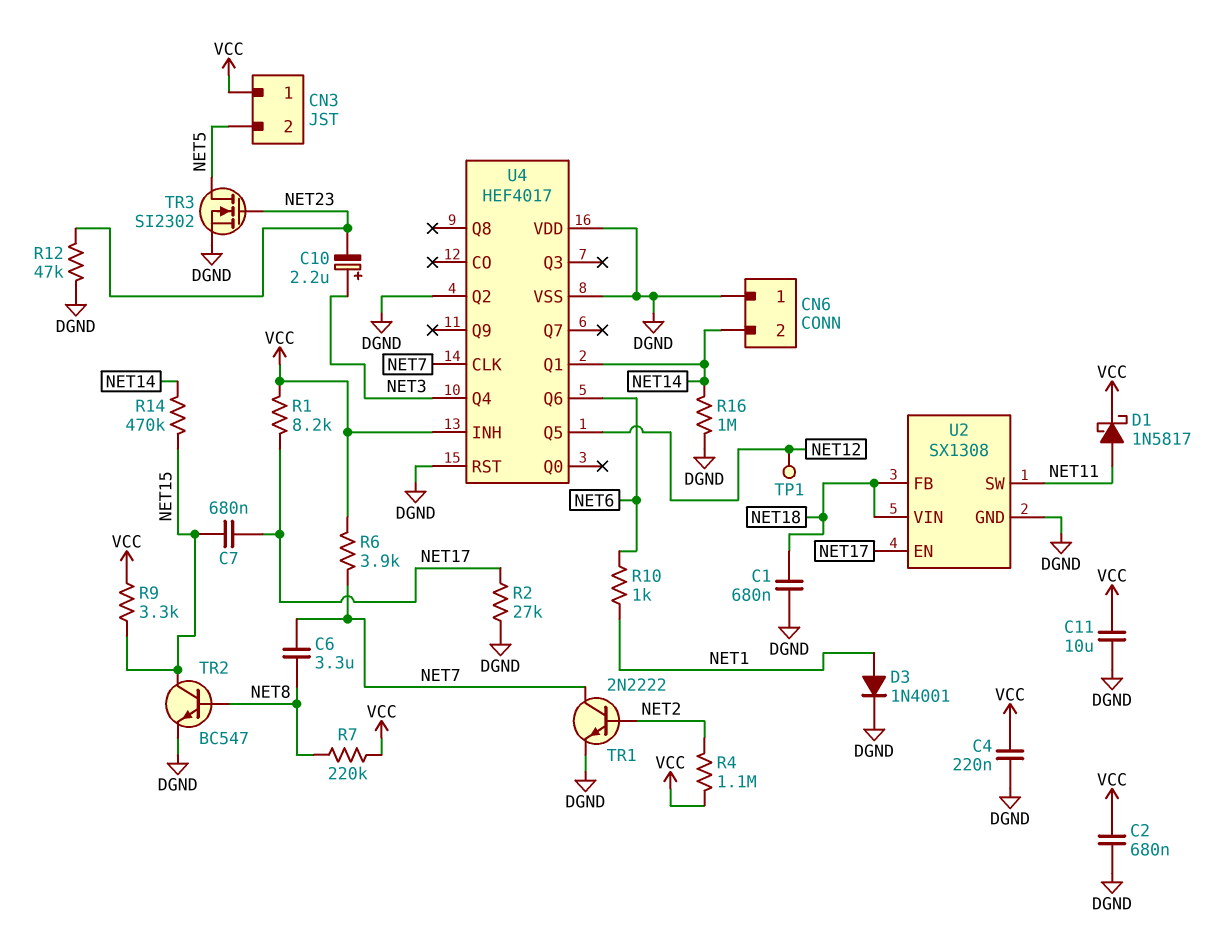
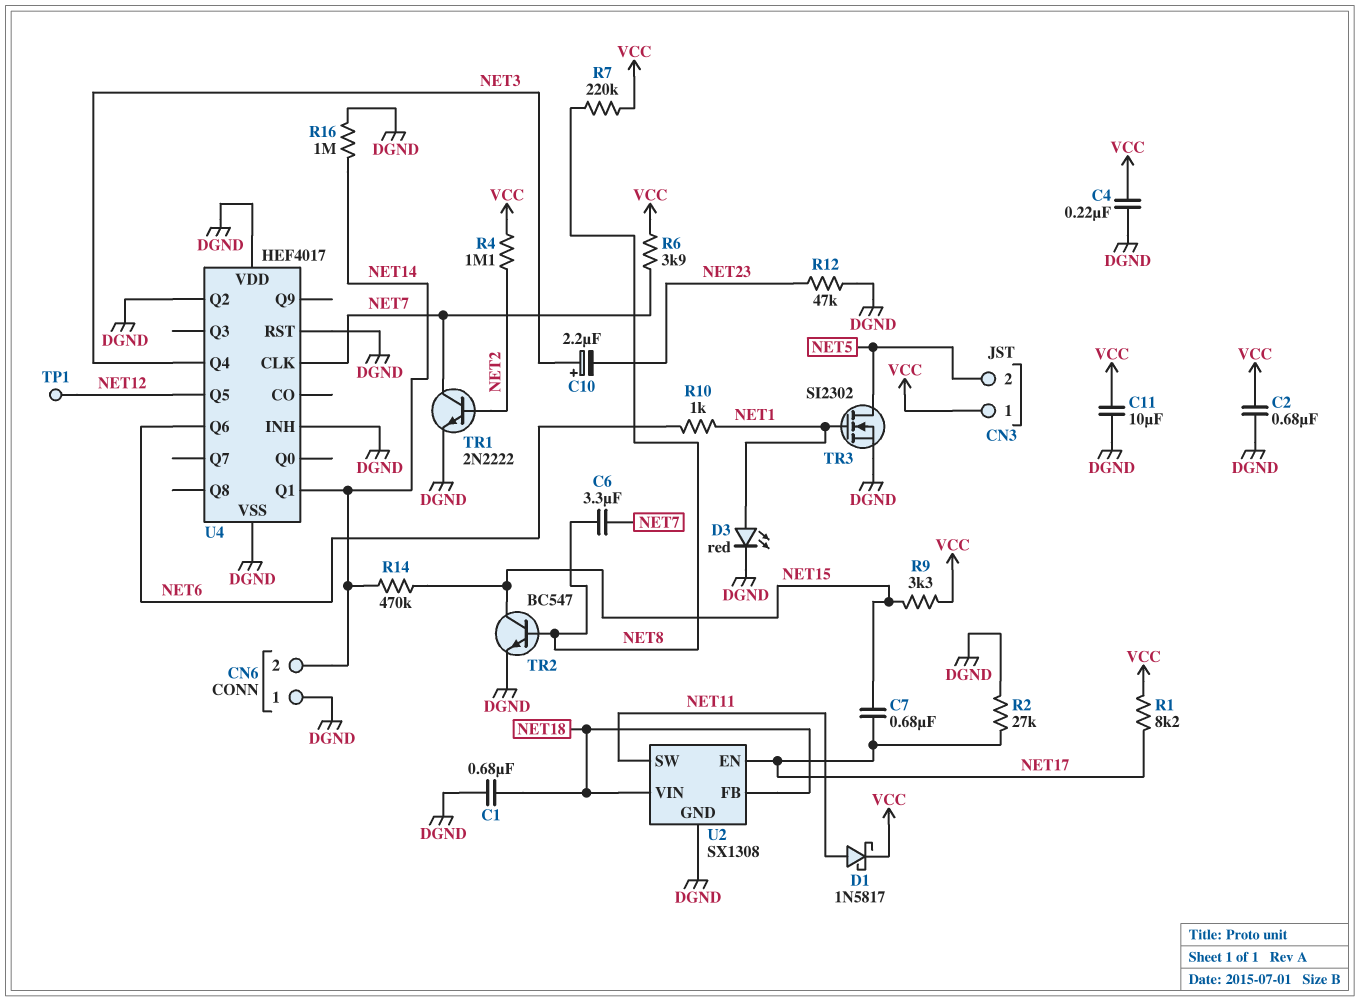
D3: diode 1N4001 (A NET1, K DGND) -> LED red (A NET1, K DGND)
TR3: NMOS SI2302 (G NET23, D NET5, S DGND) -> NMOS SI2302 (G NET1, D NET5, S DGND)
U4 pin INH: VCC -> DGND

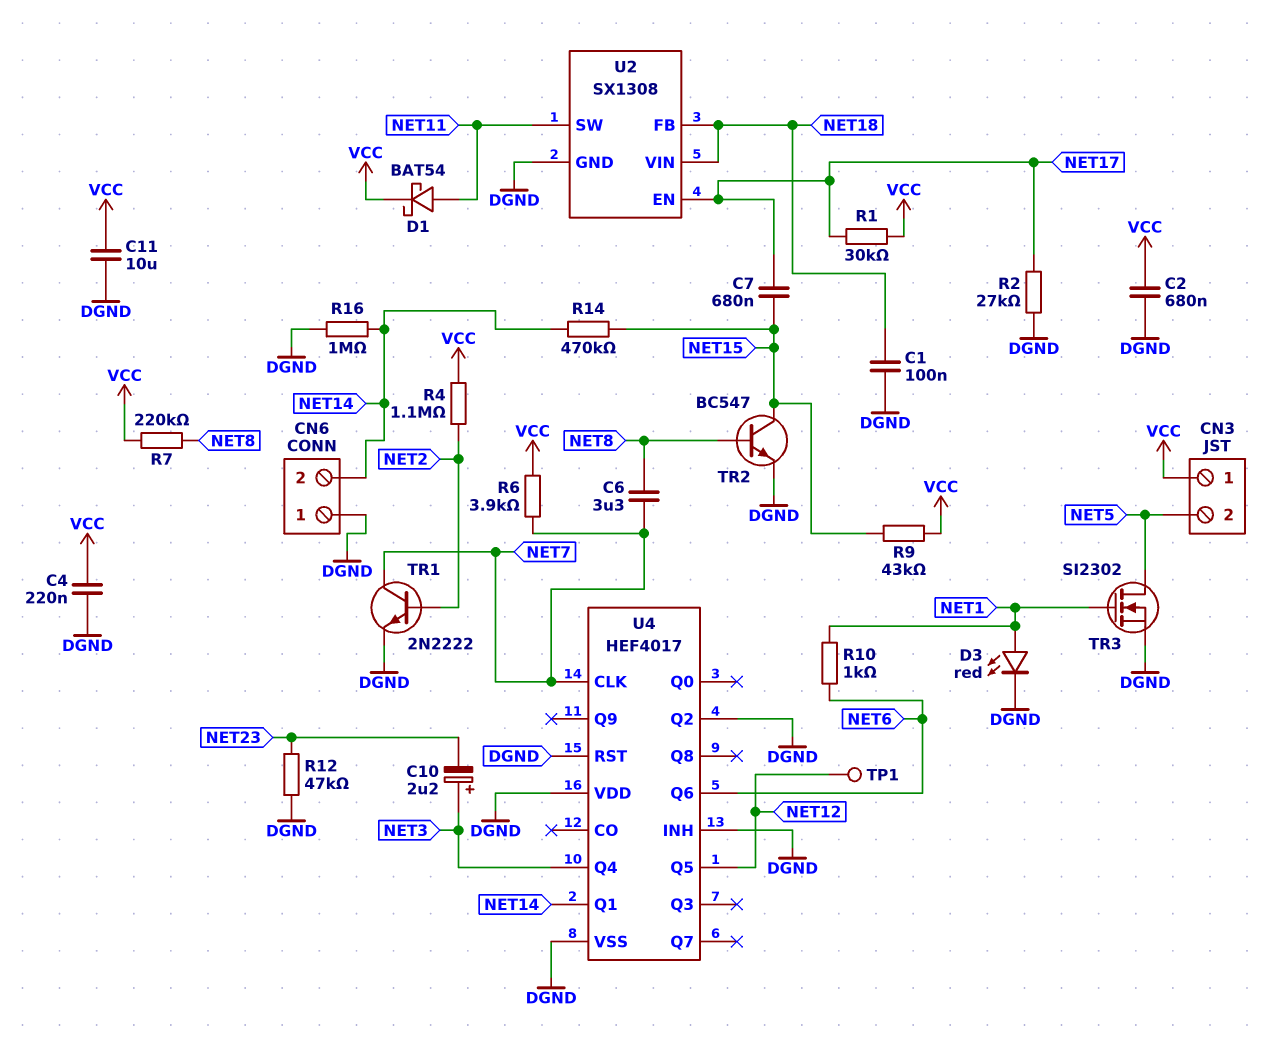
C1: 680nF (DGND, NET18) -> 100nF (DGND, NET18)
D1: schottky 1N5817 (A NET11, K VCC) -> schottky BAT54 (A NET11, K VCC)
R1: 8.2k (NET17, VCC) -> 30k (NET17, VCC)
R9: 3.3k (NET15, VCC) -> 43k (NET15, VCC)

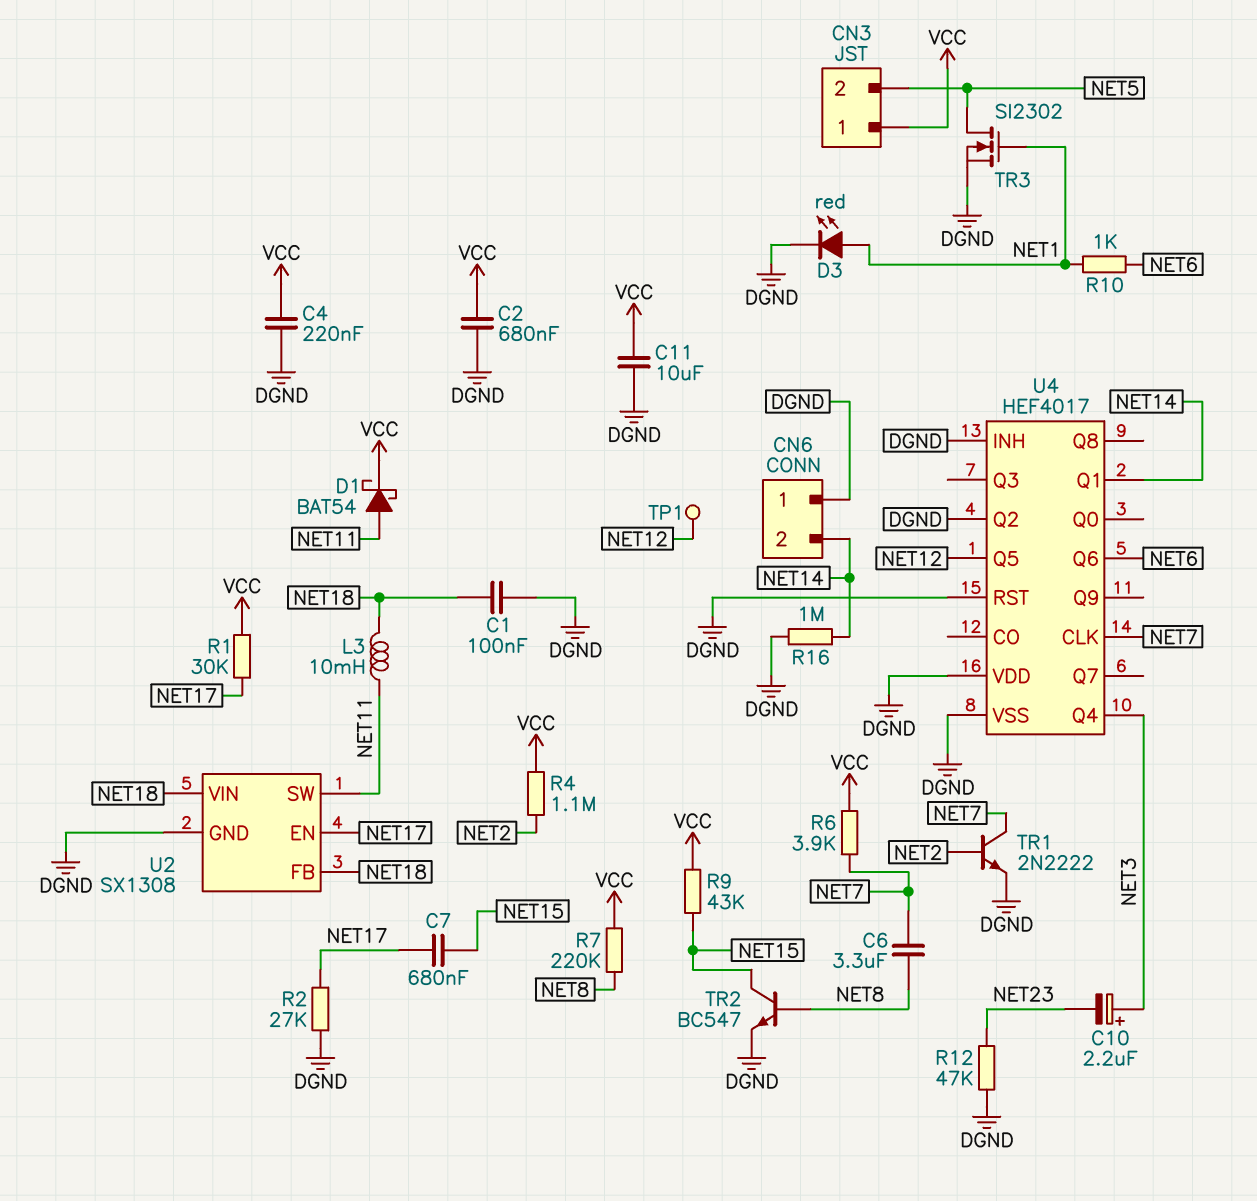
L3: none -> 10mH (NET11, NET18)
R14: 470k (NET14, NET15) -> none

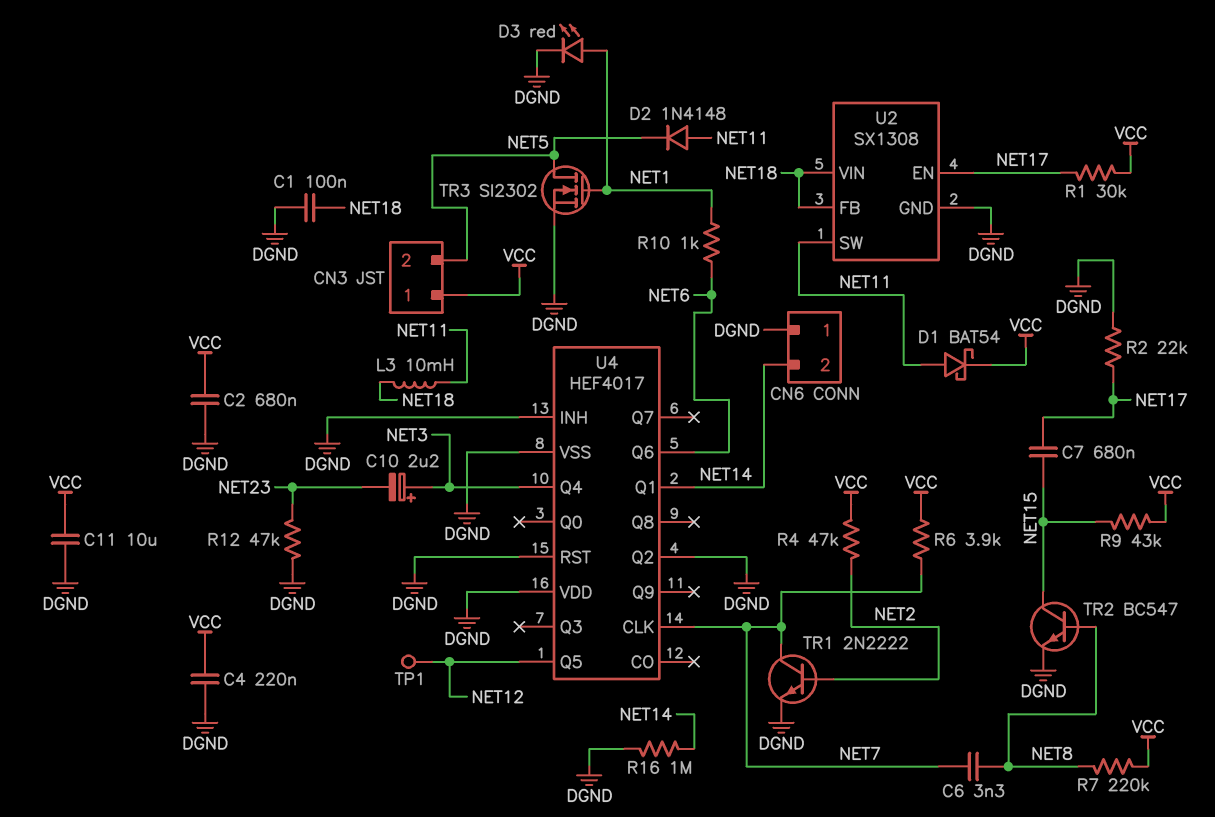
C6: 3.3uF (NET7, NET8) -> 3.3nF (NET7, NET8)
D2: none -> diode 1N4148 (A NET11, K NET5)
R2: 27k (DGND, NET17) -> 22k (DGND, NET17)
R4: 1.1M (NET2, VCC) -> 47k (NET2, VCC)

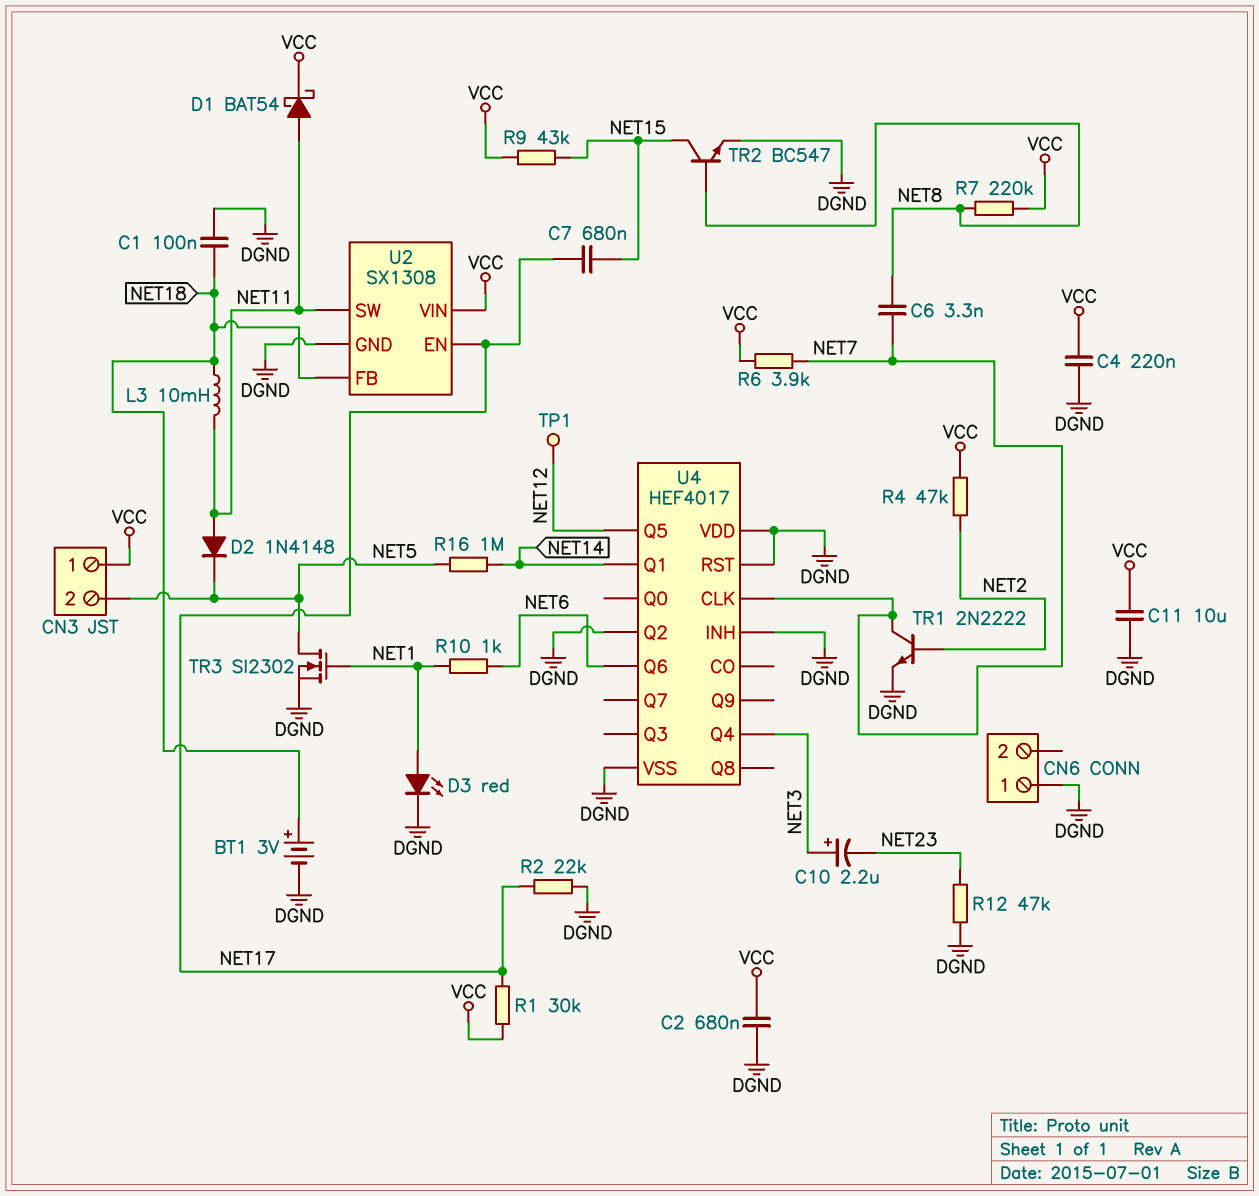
BT1: none -> 3V (plus NET18, minus DGND)
CN6 pin 2: NET14 -> none
R16: 1M (DGND, NET14) -> 1M (NET5, NET14)
U2 pin VIN: NET18 -> VCC

